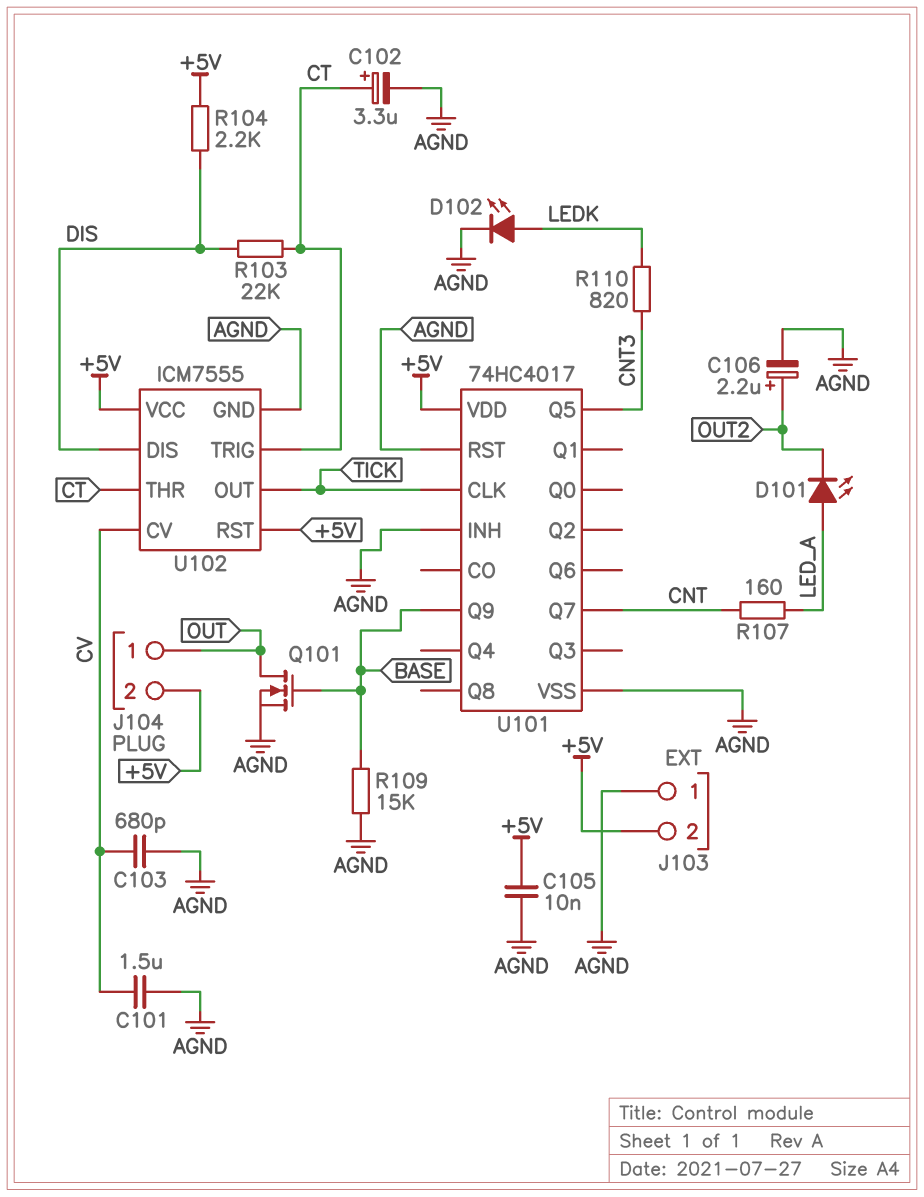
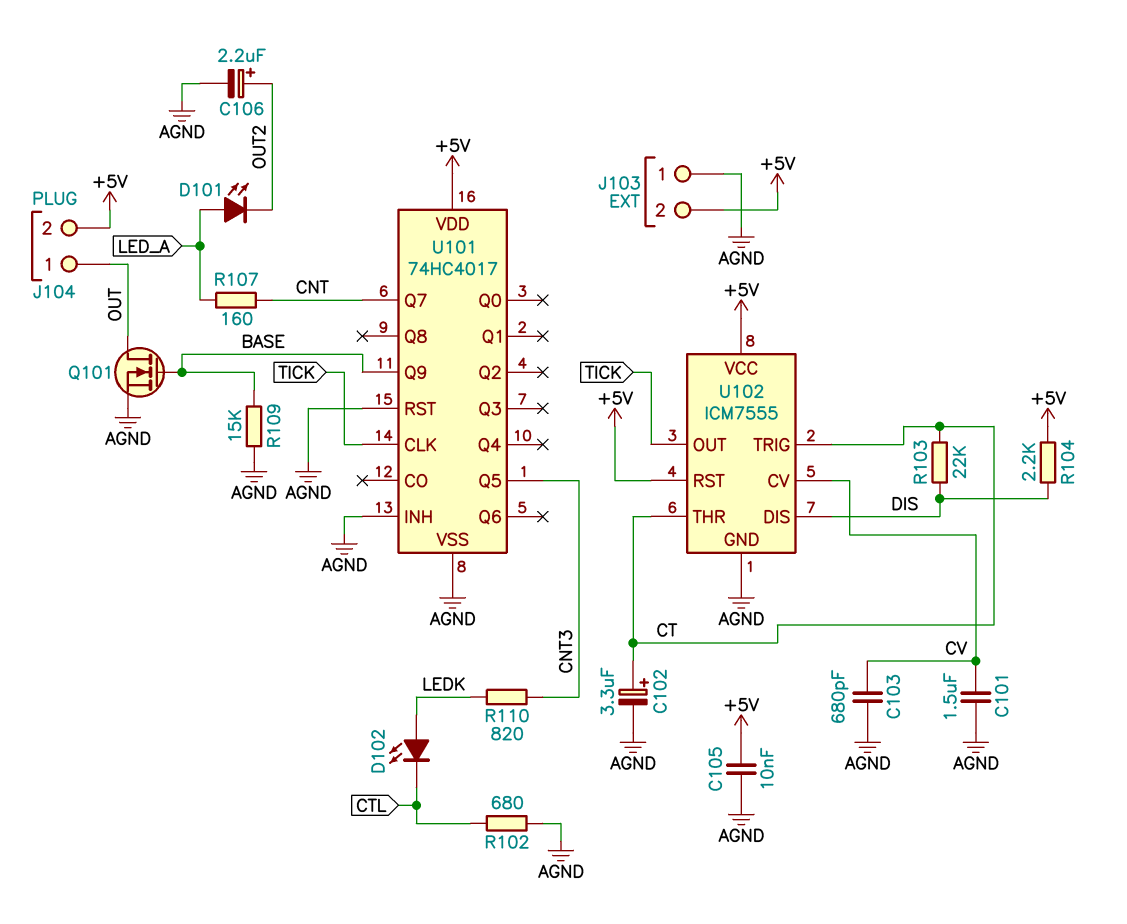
D102: LED (A LEDK, K AGND) -> LED (A LEDK, K CTL)
R102: none -> 680 (AGND, CTL)

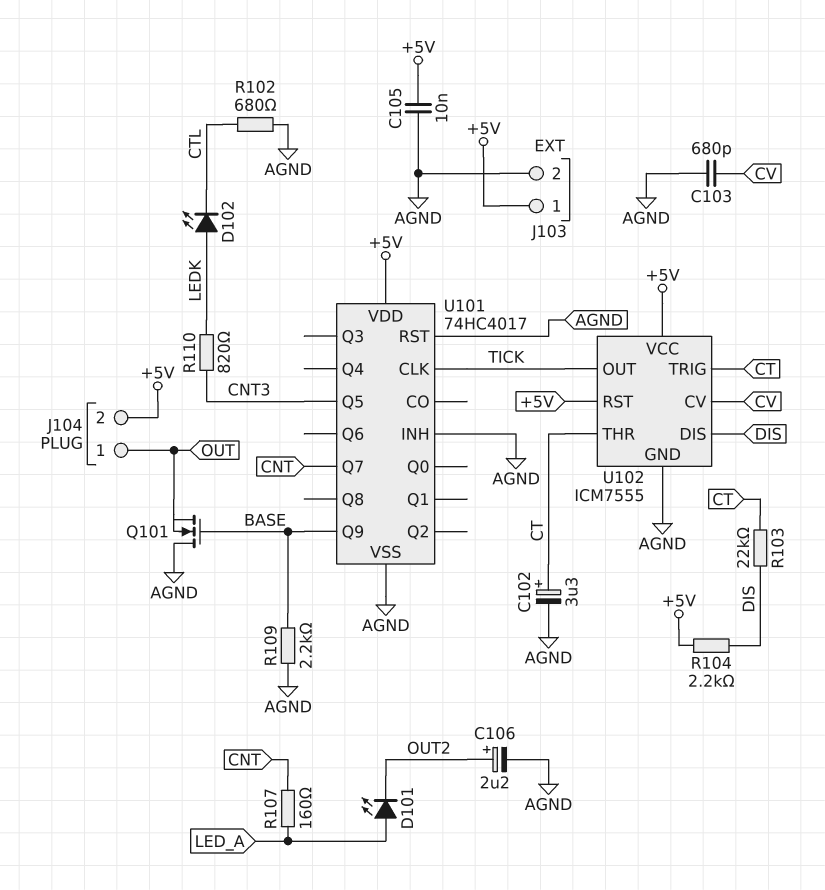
C101: 1.5uF (AGND, CV) -> none
J103 pin 1: AGND -> +5V
J103 pin 2: +5V -> AGND
Q101: NMOS (G BASE, D OUT, S AGND) -> NMOS (G BASE, D AGND, S OUT)
R109: 15k (AGND, BASE) -> 2.2k (AGND, BASE)

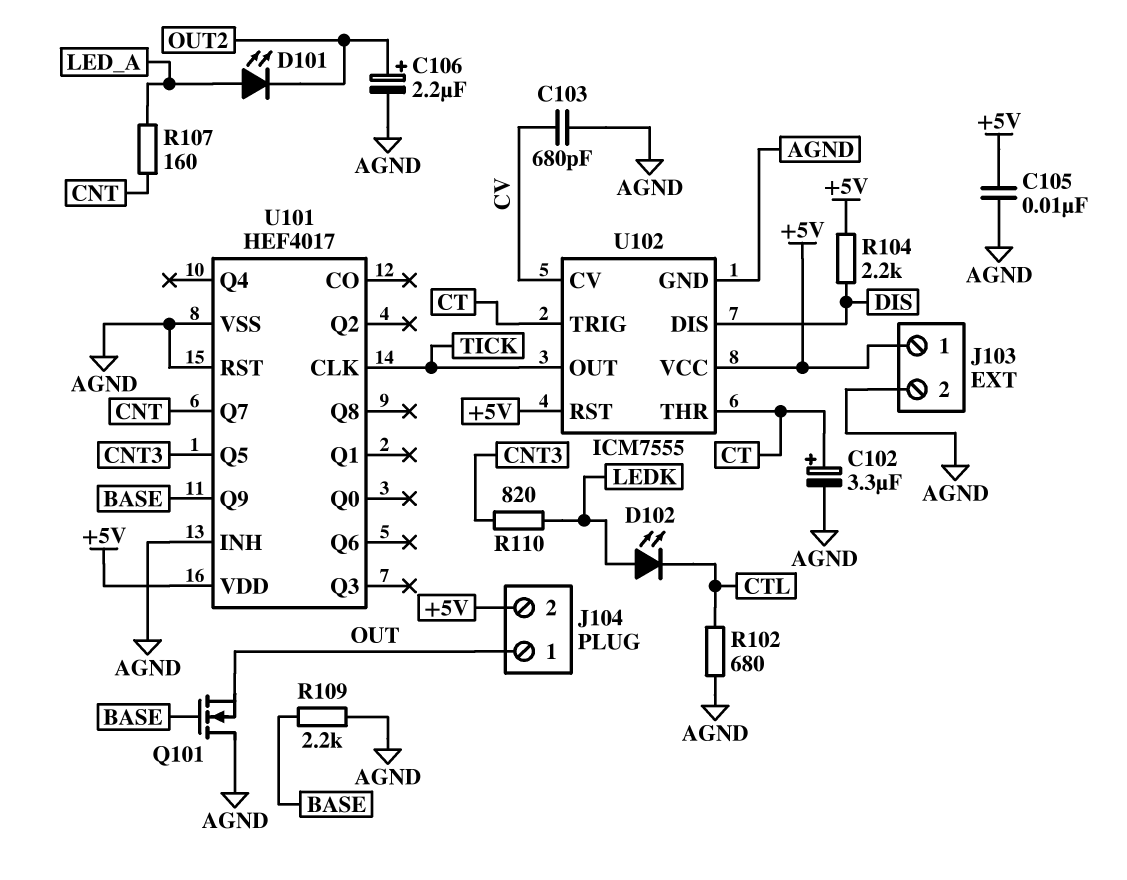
R103: 22k (CT, DIS) -> none
U101: 74HC4017 -> HEF4017

